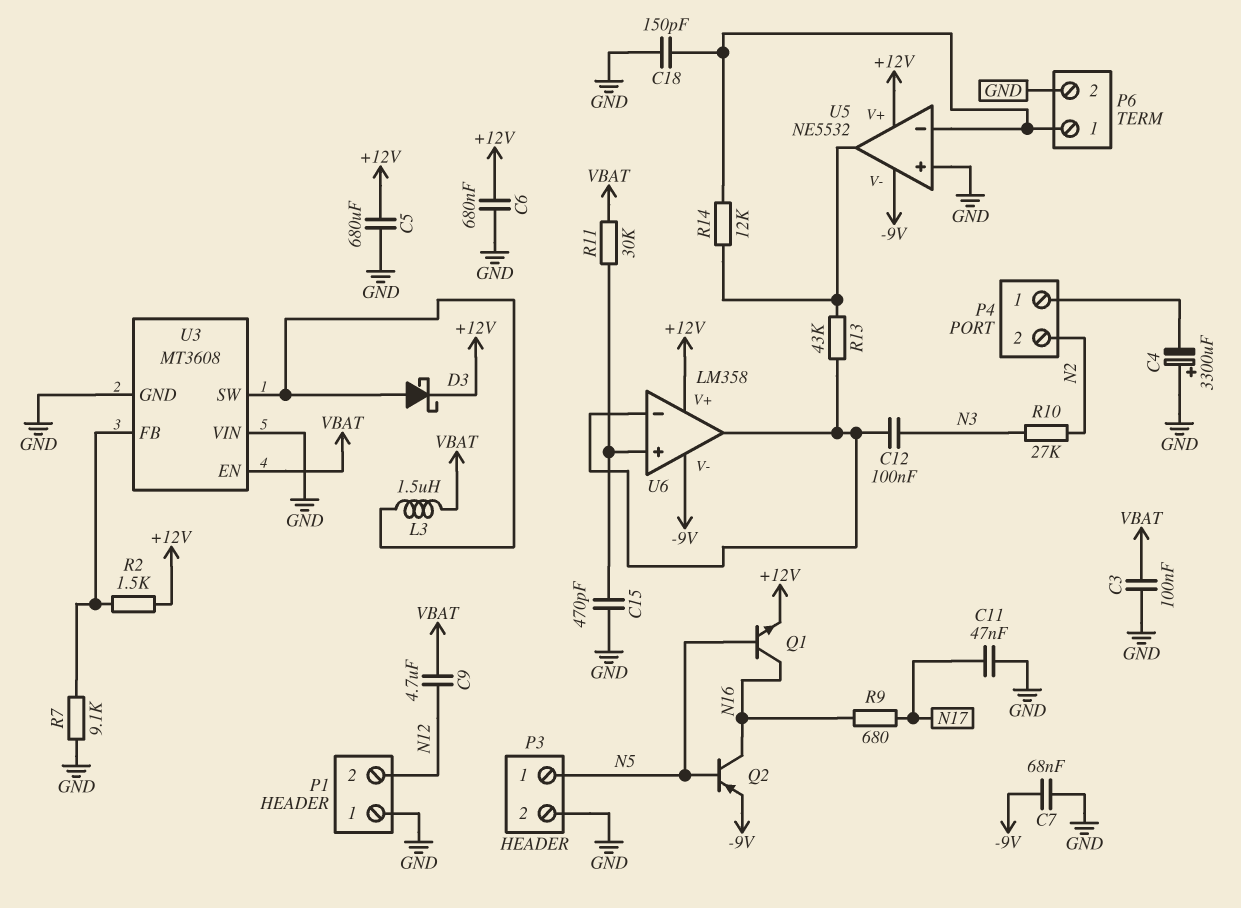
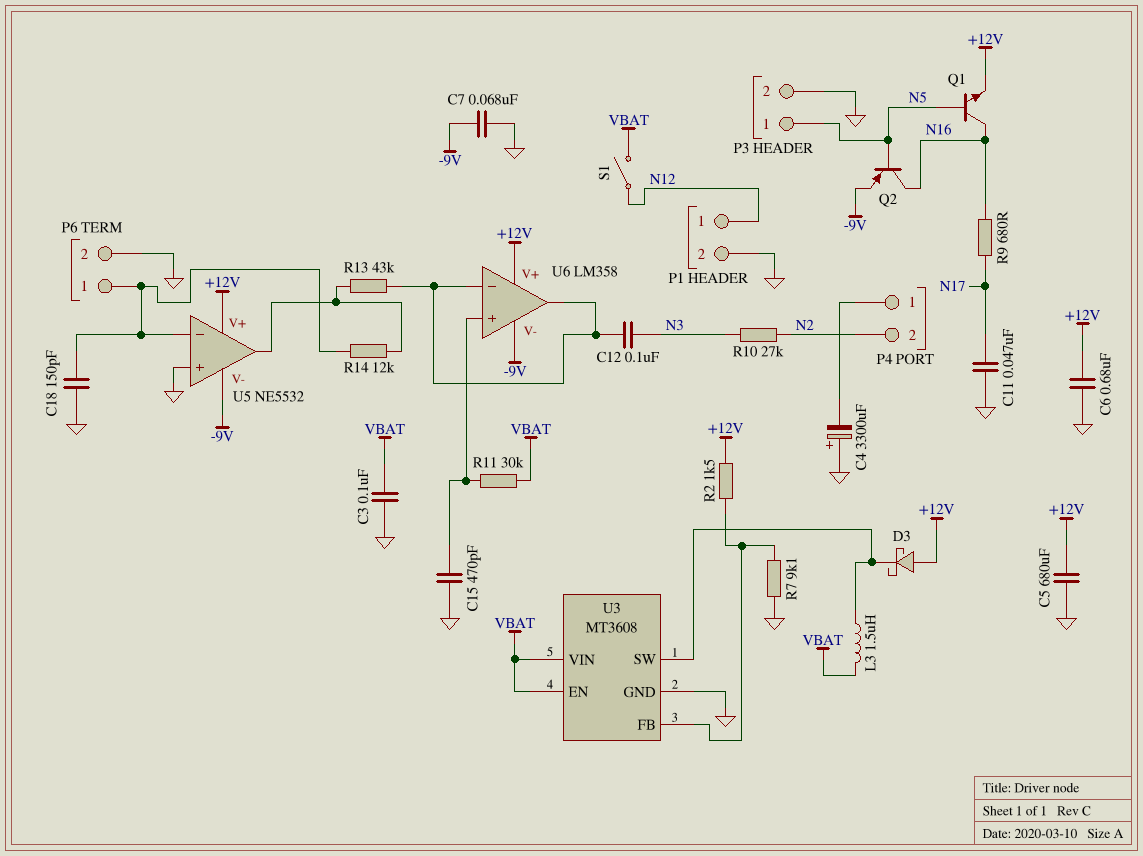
C9: 4.7uF (N12, VBAT) -> none
D3: schottky (A U3/SW, K +12V) -> schottky (A +12V, K U3/SW)
P1 pin 1: GND -> N12
P1 pin 2: N12 -> GND
S1: none -> switch (N12, VBAT)
U3 pin VIN: GND -> VBAT

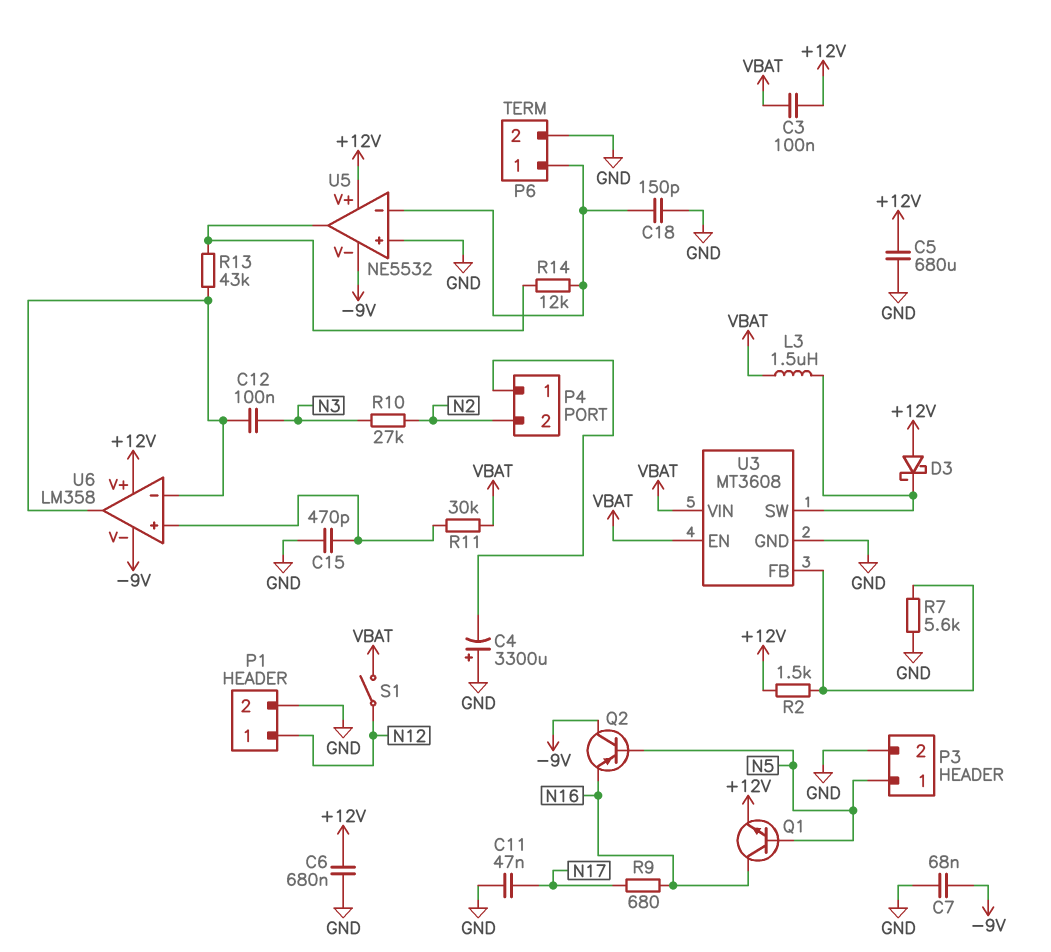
C3: 100nF (GND, VBAT) -> 100nF (+12V, VBAT)
Q2: PNP (B N5, C N16, E -9V) -> PNP (B N5, C -9V, E N16)
R7: 9.1k (GND, U3/FB) -> 5.6k (GND, U3/FB)

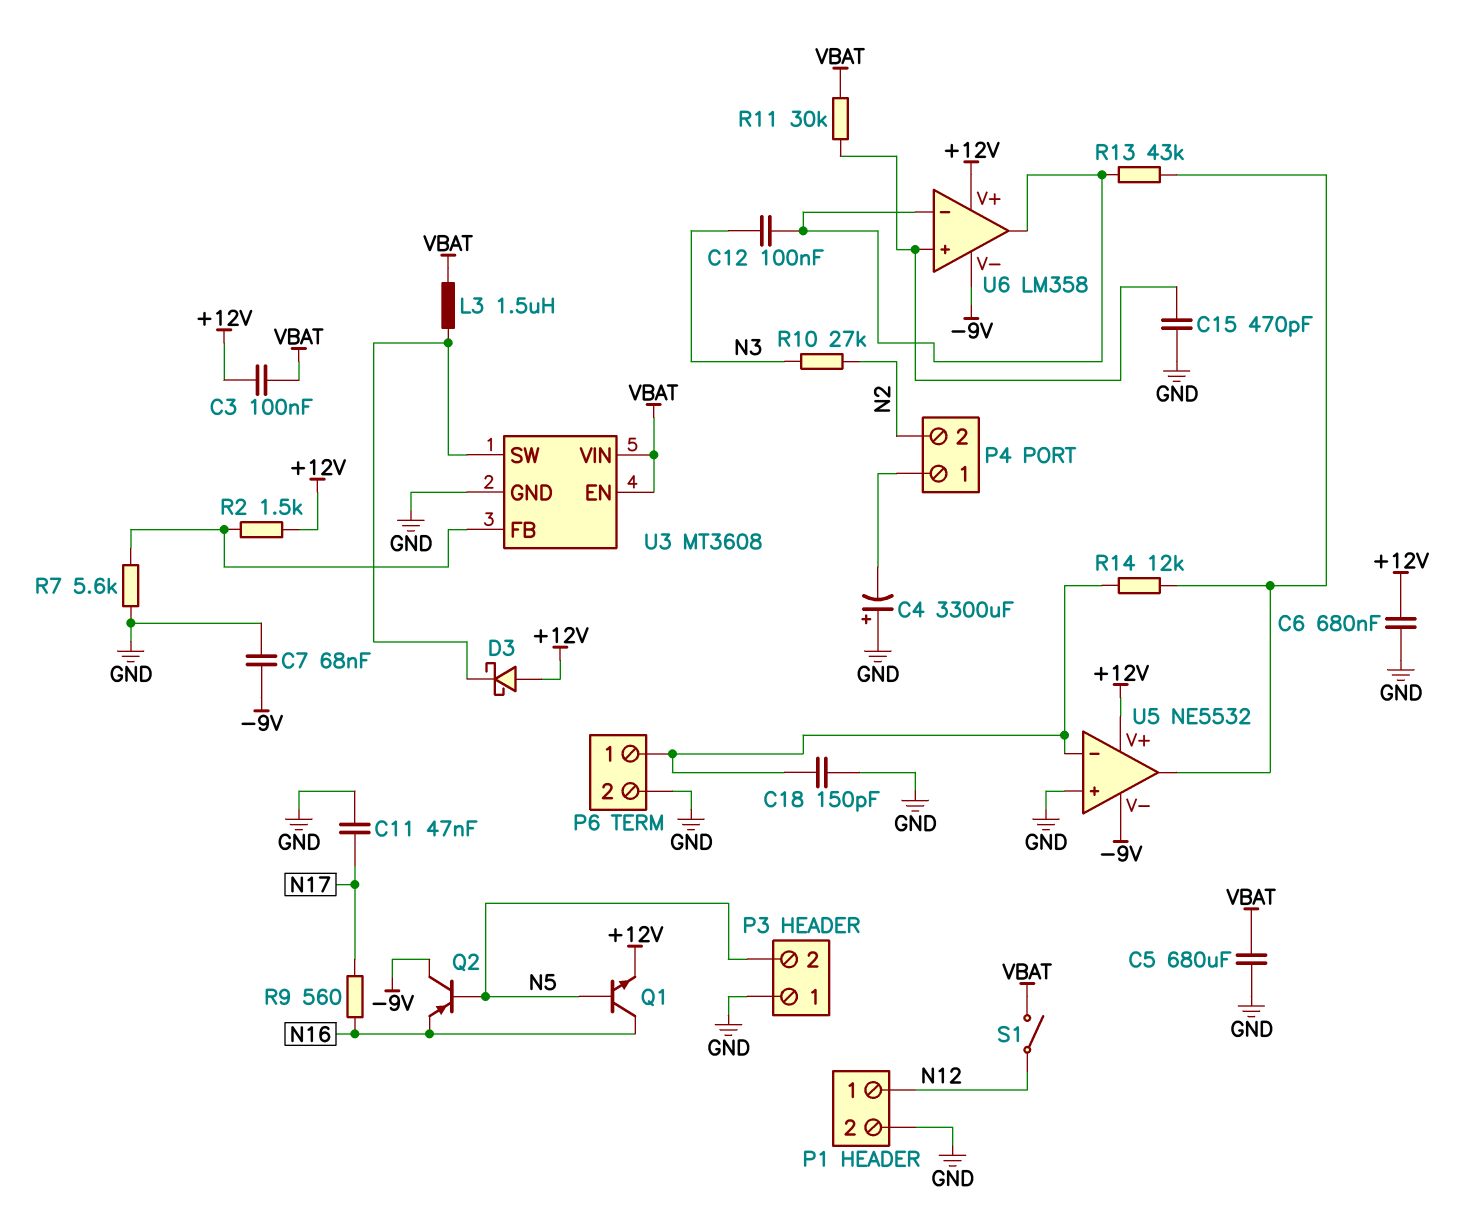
C5: 680uF (+12V, GND) -> 680uF (GND, VBAT)
P3 pin 1: N5 -> GND
P3 pin 2: GND -> N5
R9: 680 (N16, N17) -> 560 (N16, N17)

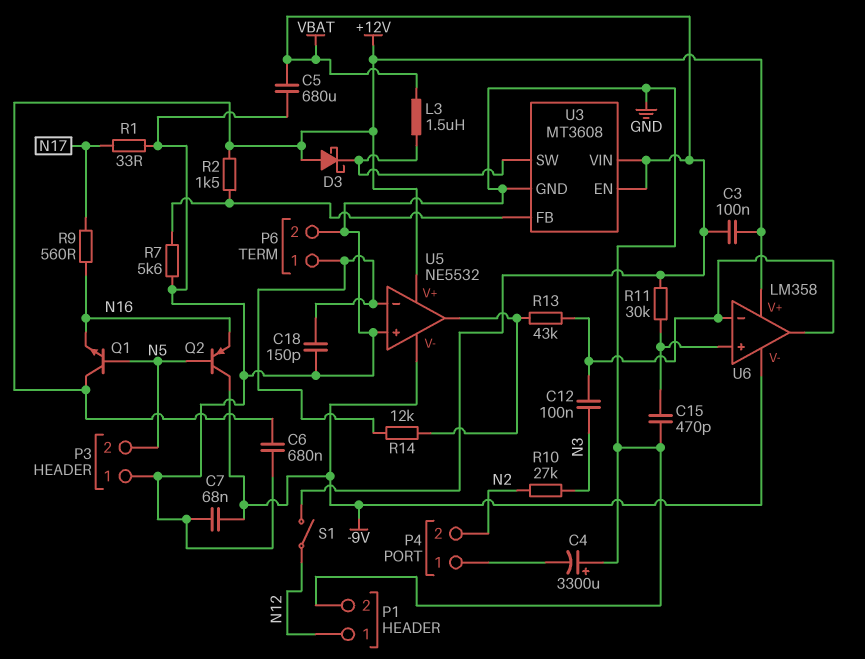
C11: 47nF (GND, N17) -> none
Q1: NPN (B N5, C N16, E +12V) -> NPN (B N5, C +12V, E N16)
R1: none -> 33 (GND, N17)

